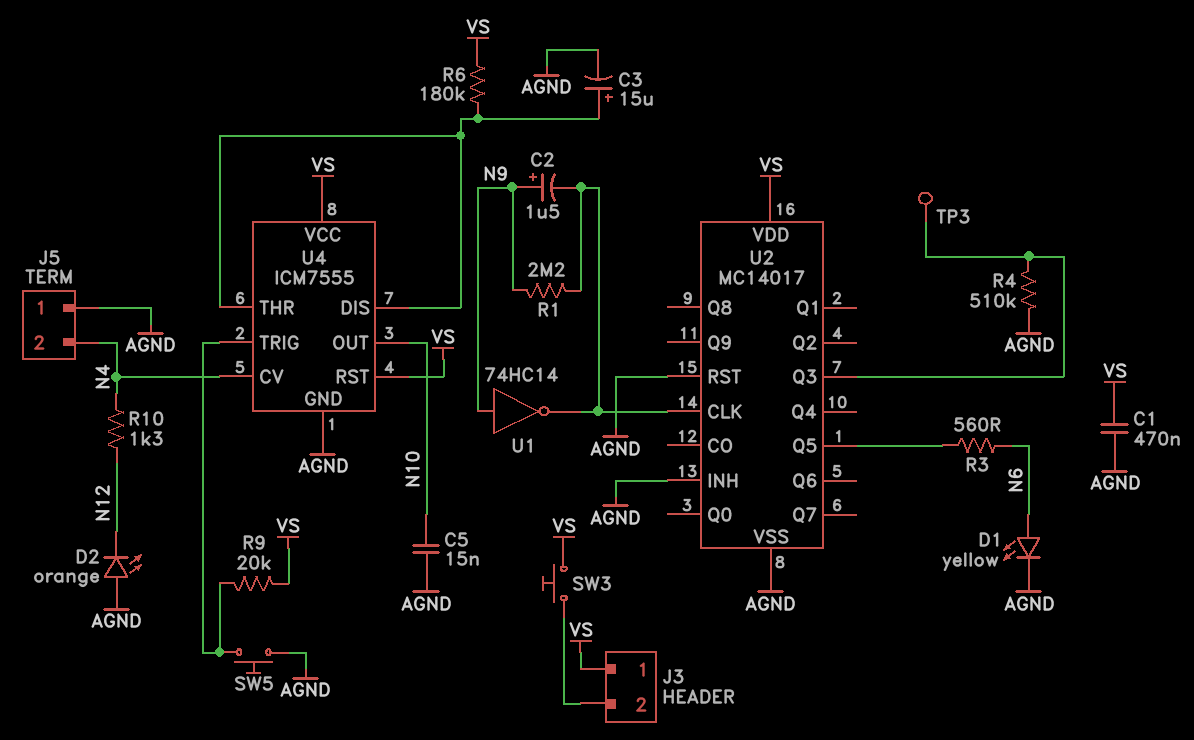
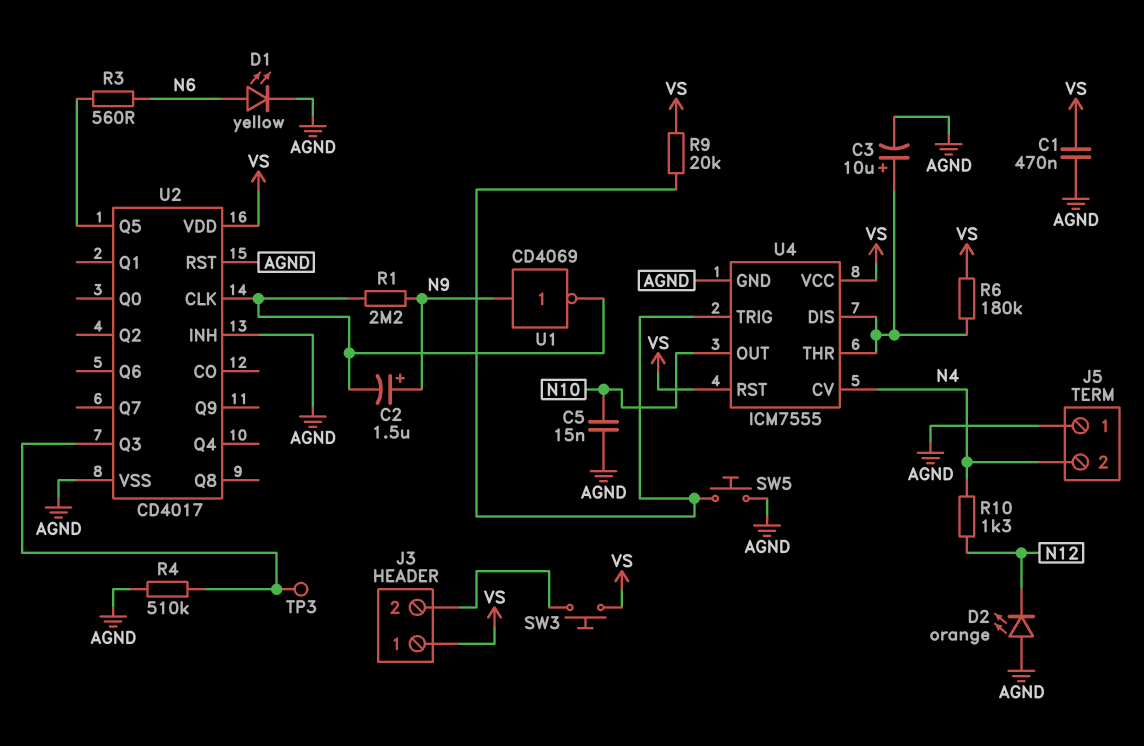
C3: 15uF (plus U4/DIS, minus AGND) -> 10uF (plus U4/DIS, minus AGND)
U1: NOT 74HC14 (in N9, out U2/CLK) -> NOT CD4069 (in N9, out U2/CLK)
U2: MC14017 -> CD4017

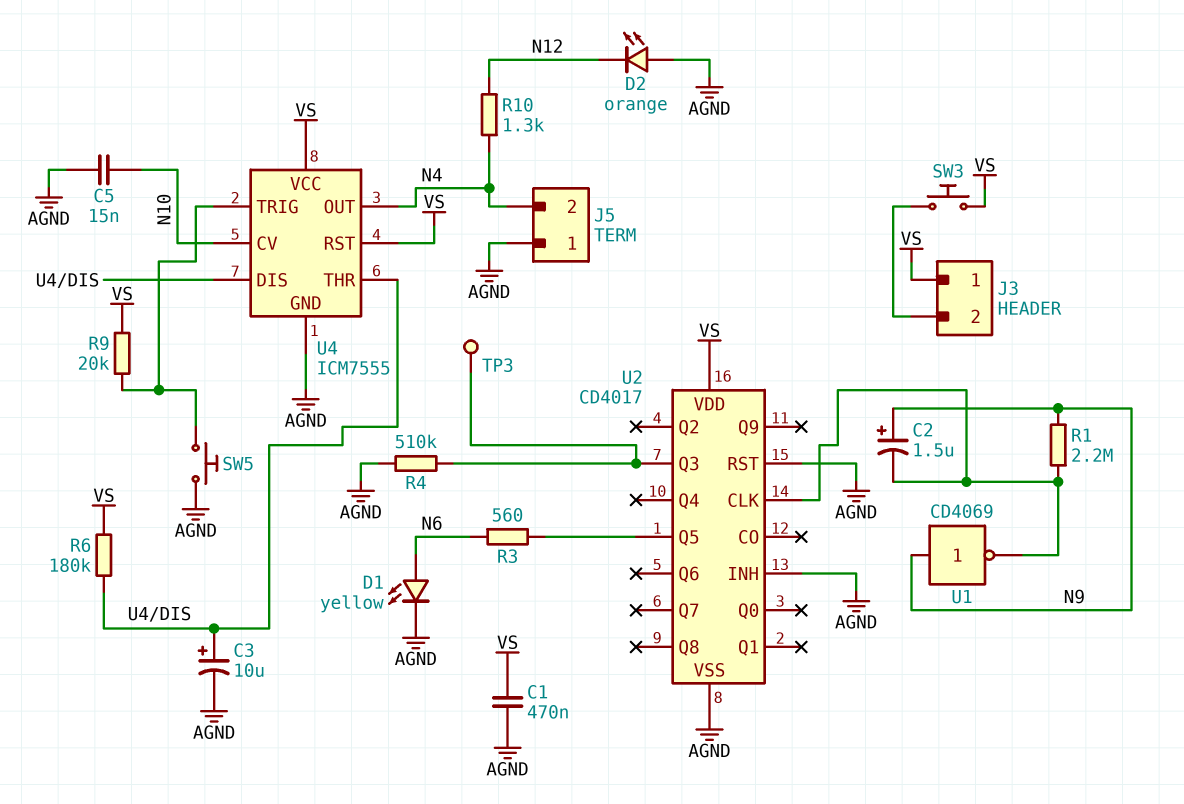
U4 pin CV: N4 -> N10
U4 pin OUT: N10 -> N4

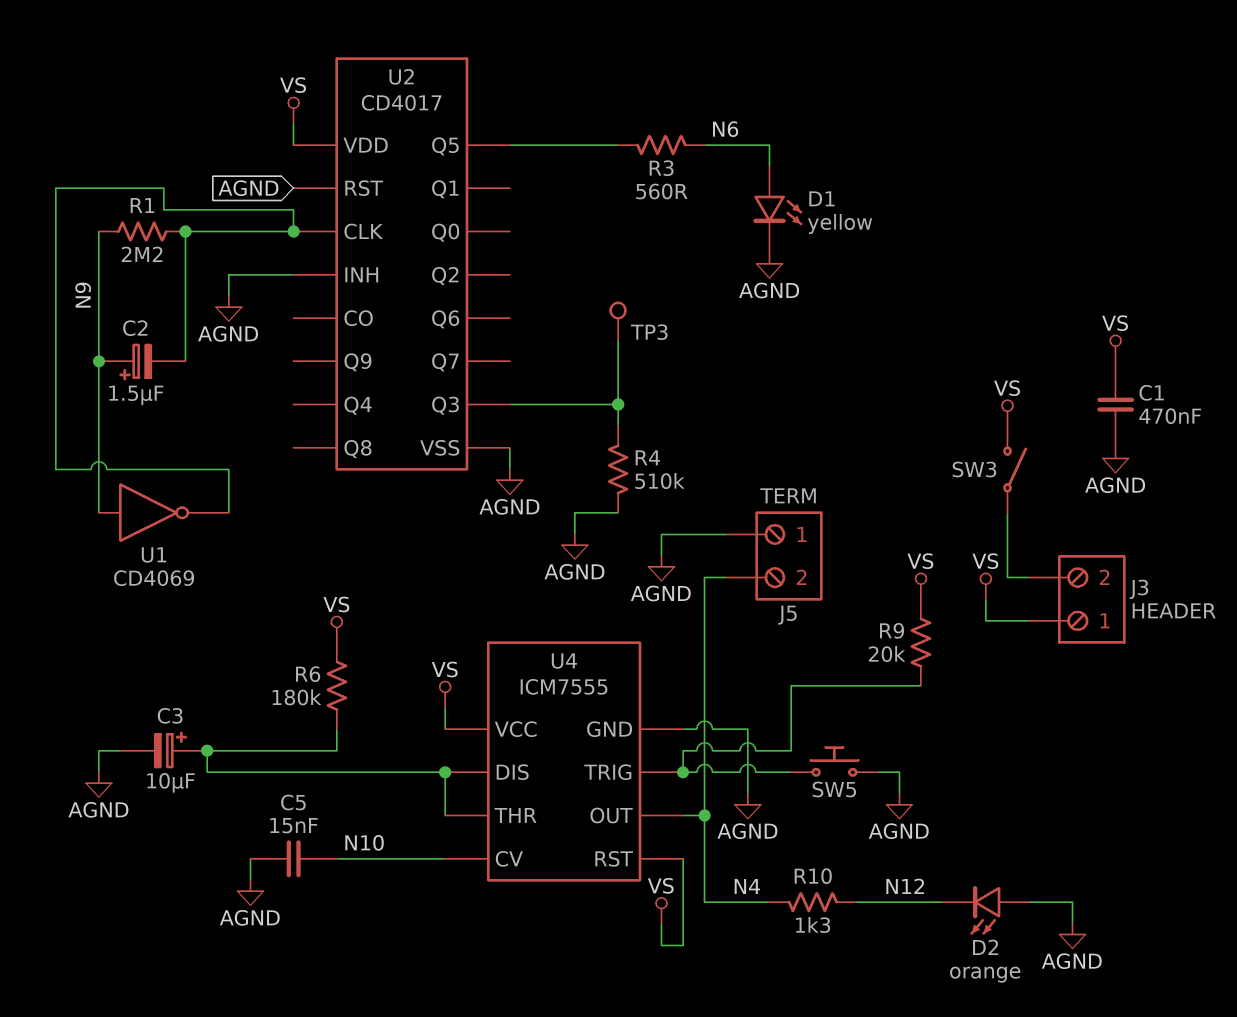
SW3: button (J3/2, VS) -> switch (J3/2, VS)

